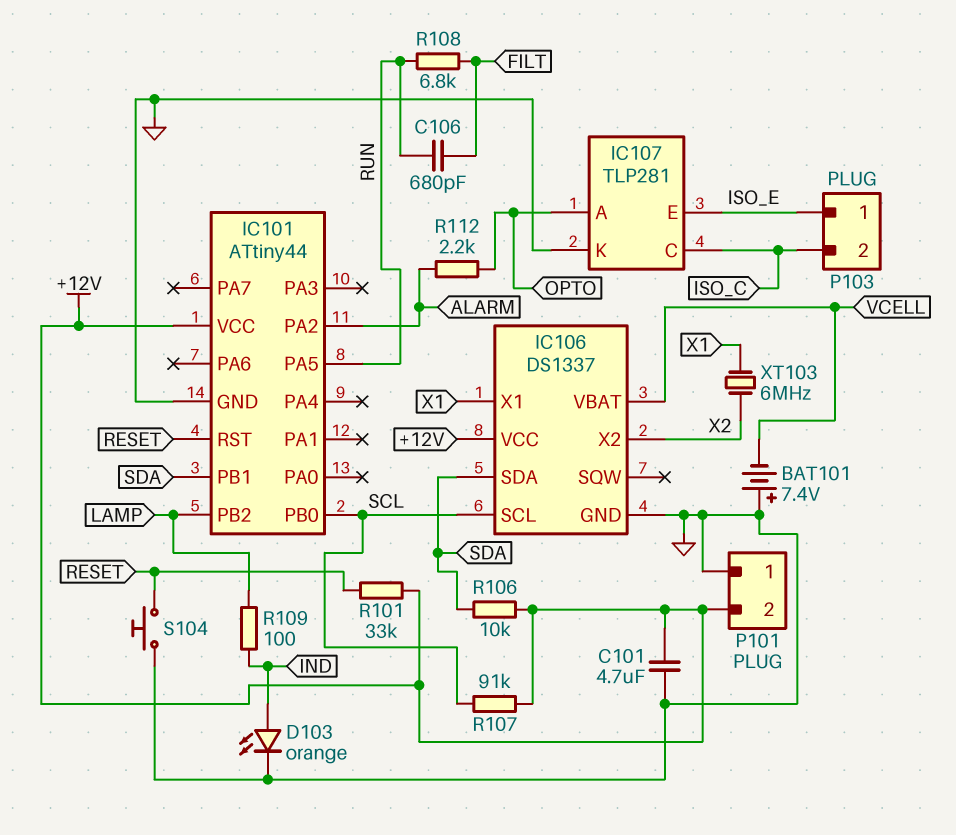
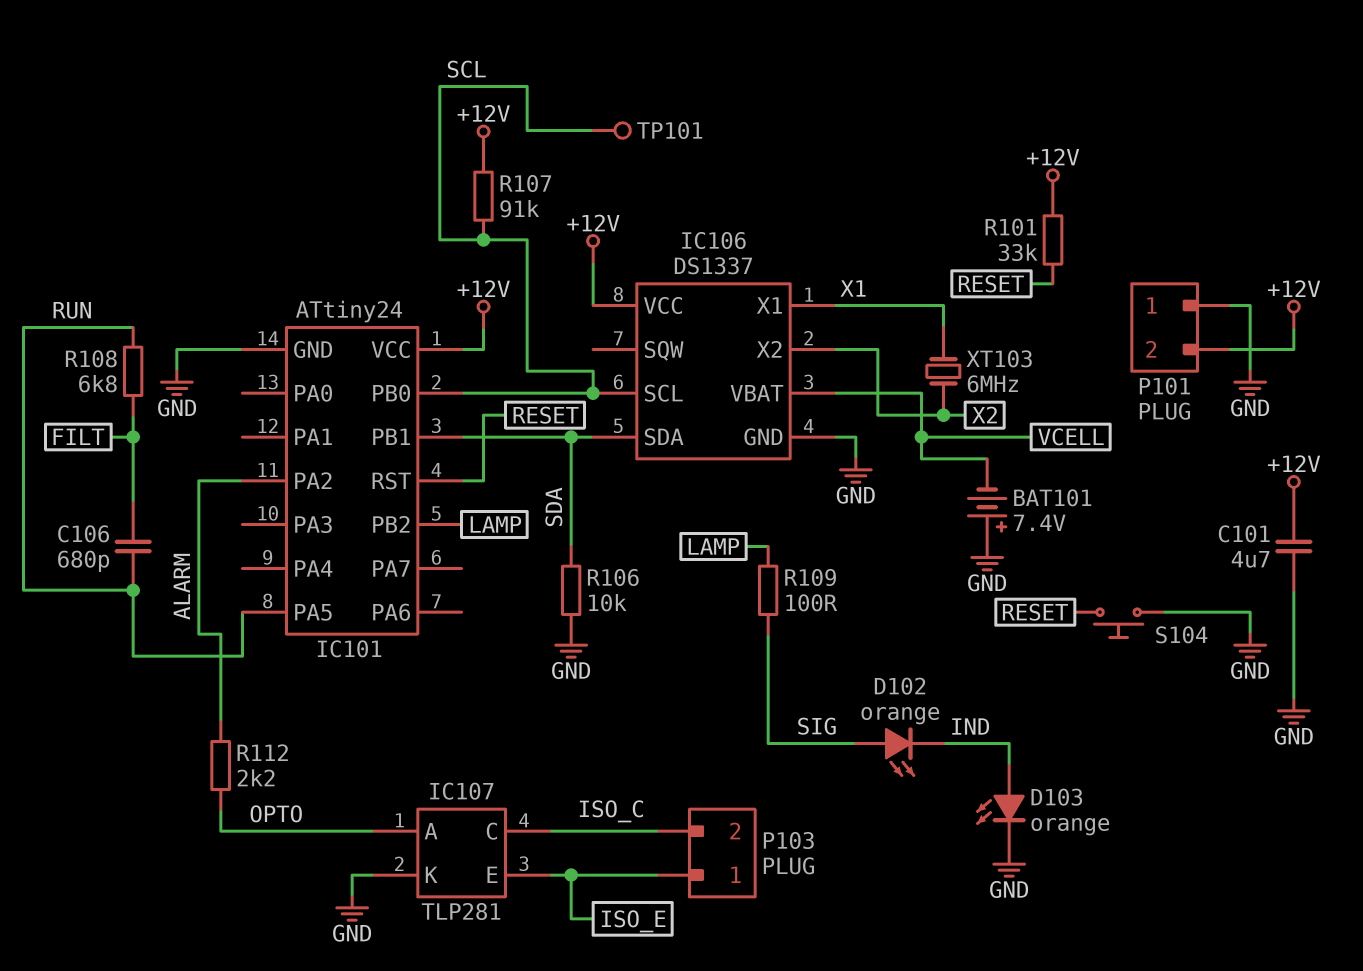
D102: none -> LED orange (A SIG, K IND)
IC101: ATtiny44 -> ATtiny24
R106: 10k (+12V, SDA) -> 10k (GND, SDA)
R109: 100 (IND, LAMP) -> 100 (LAMP, SIG)
TP101: none -> test point (SCL)

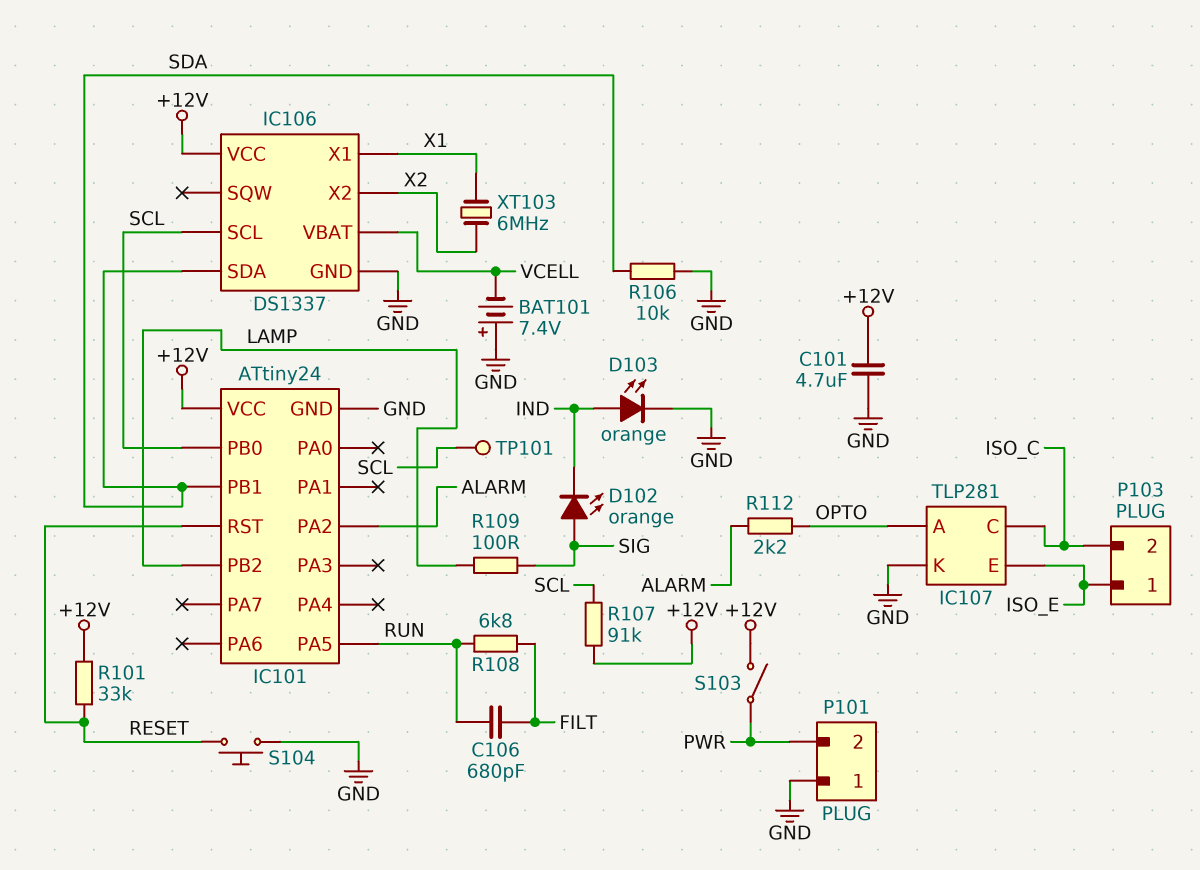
P101 pin 2: +12V -> PWR
S103: none -> switch (+12V, PWR)

